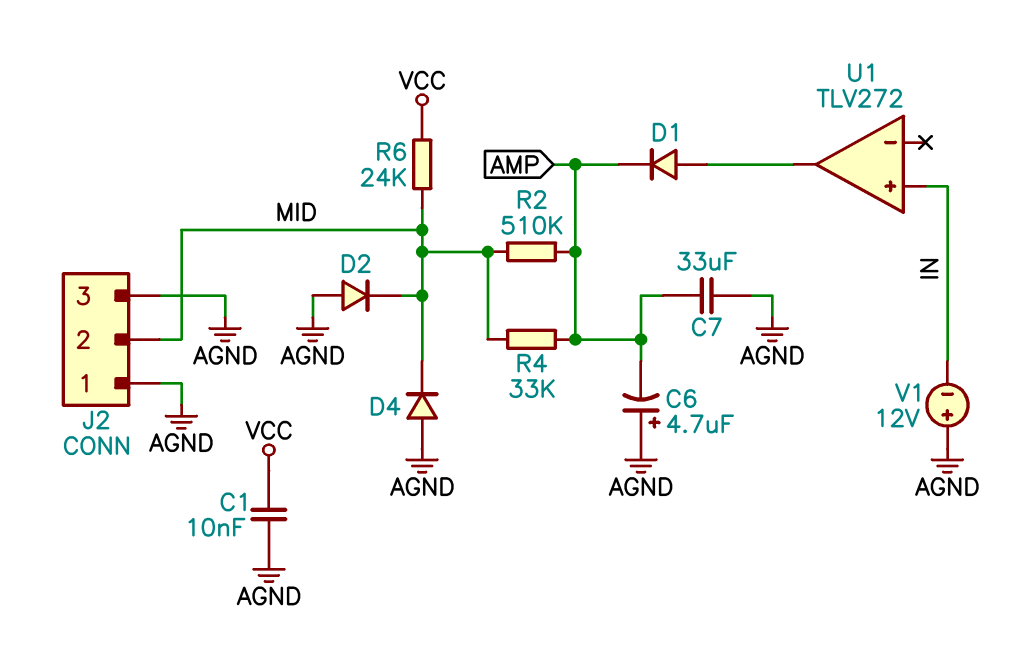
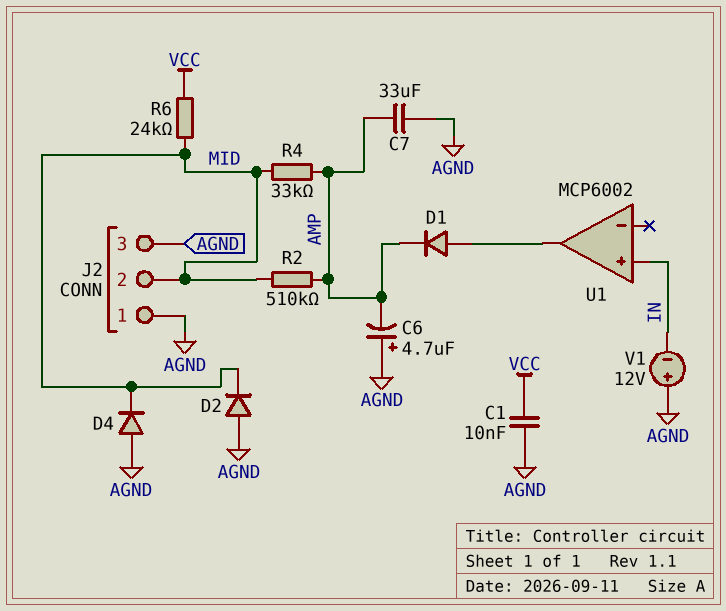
U1: TLV272 -> MCP6002

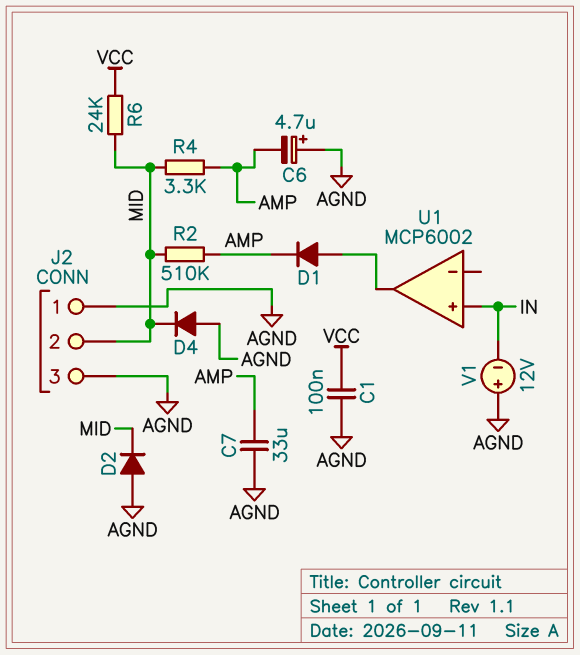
C1: 10nF (AGND, VCC) -> 100nF (AGND, VCC)
R4: 33k (AMP, MID) -> 3.3k (AMP, MID)

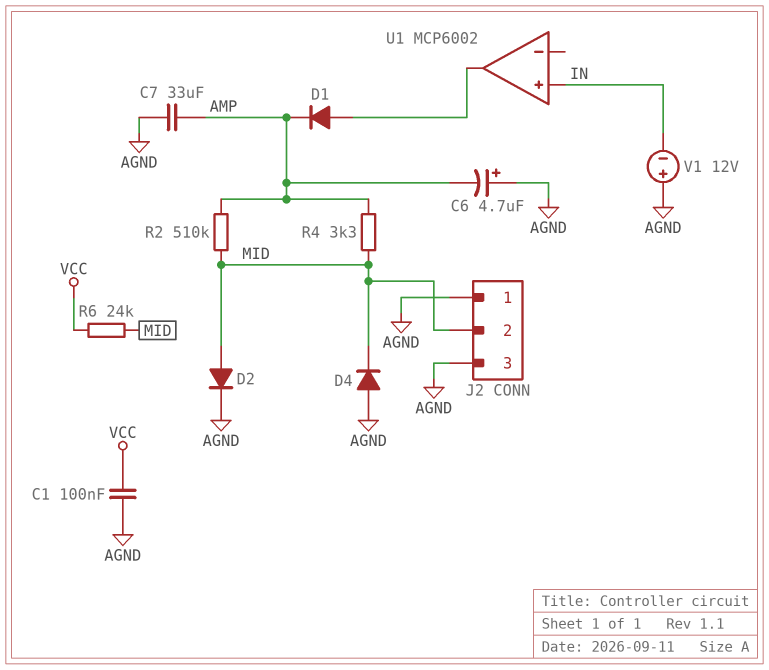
D2: diode (A AGND, K MID) -> diode (A MID, K AGND)

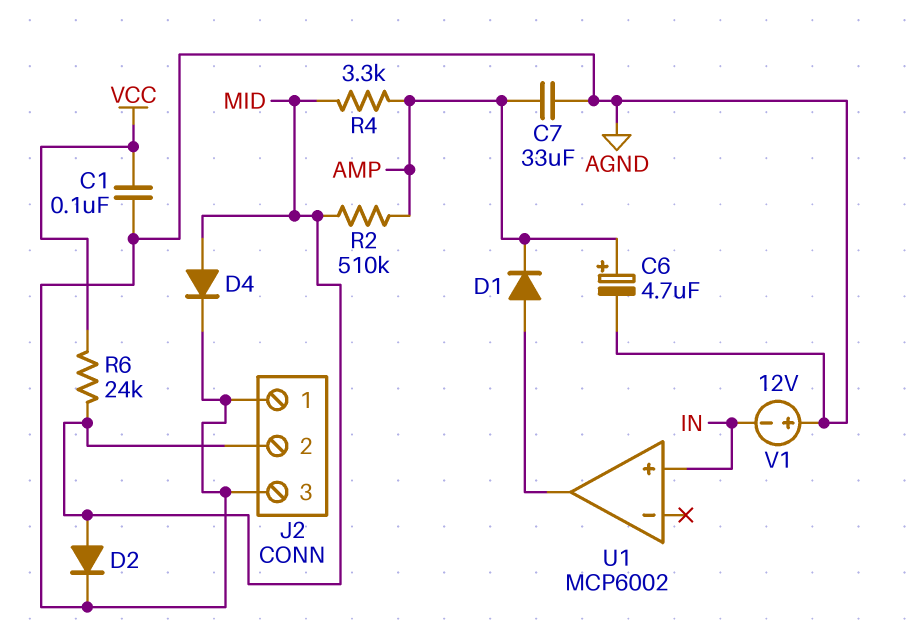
C6: 4.7uF (plus AGND, minus AMP) -> 4.7uF (plus AMP, minus AGND)
D4: diode (A AGND, K MID) -> diode (A MID, K AGND)

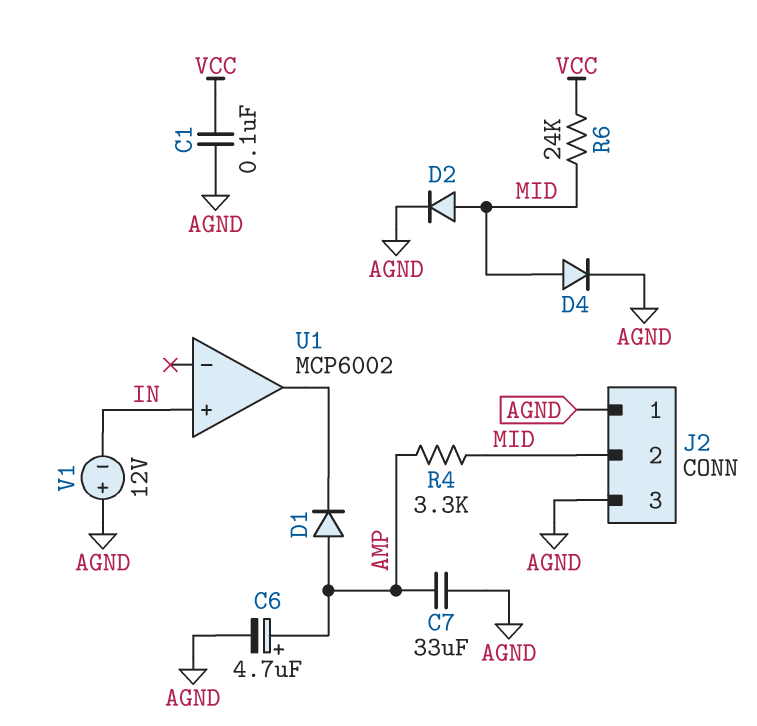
D1: diode (A U1/out, K AMP) -> diode (A AMP, K U1/out)
R2: 510k (AMP, MID) -> none

